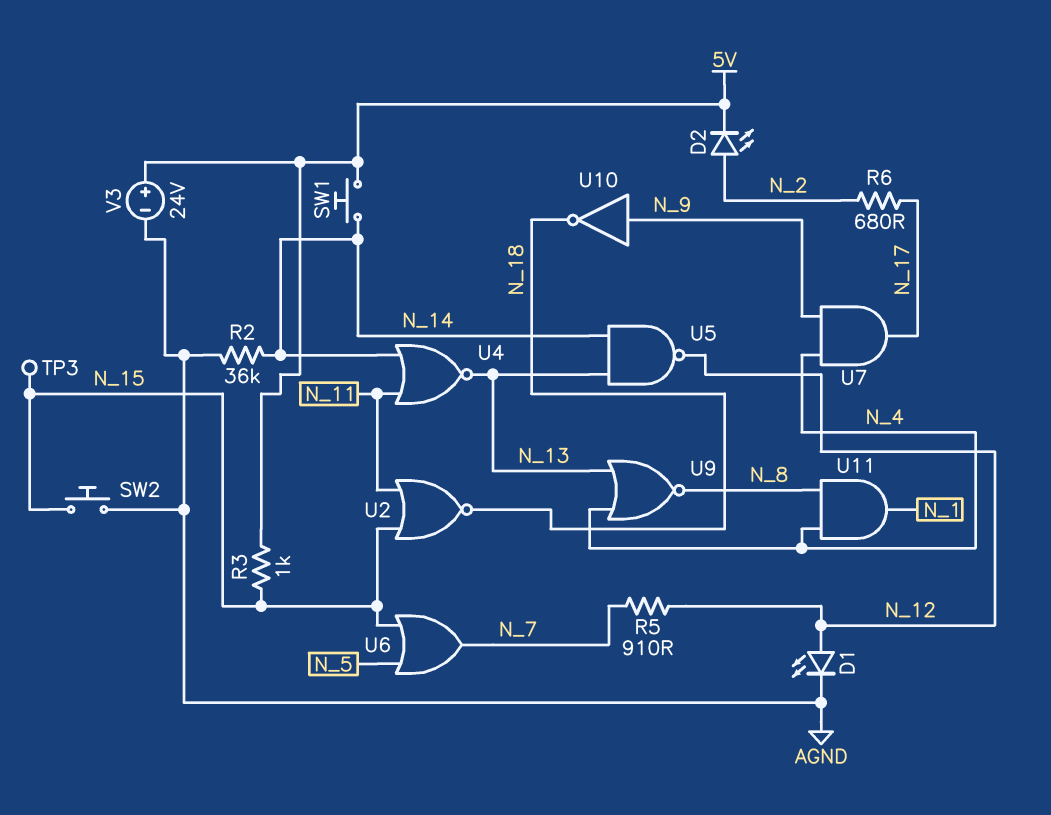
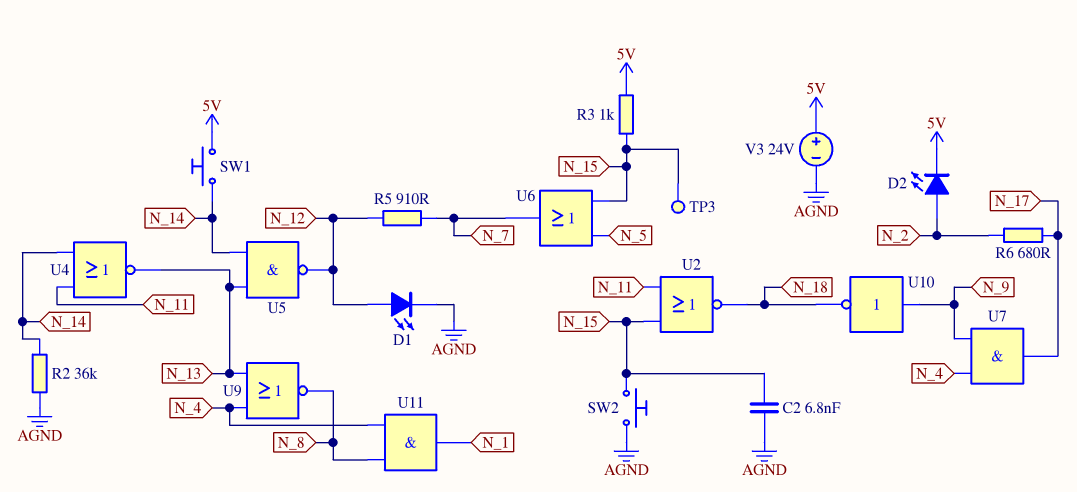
C2: none -> 6.8nF (AGND, N_15)

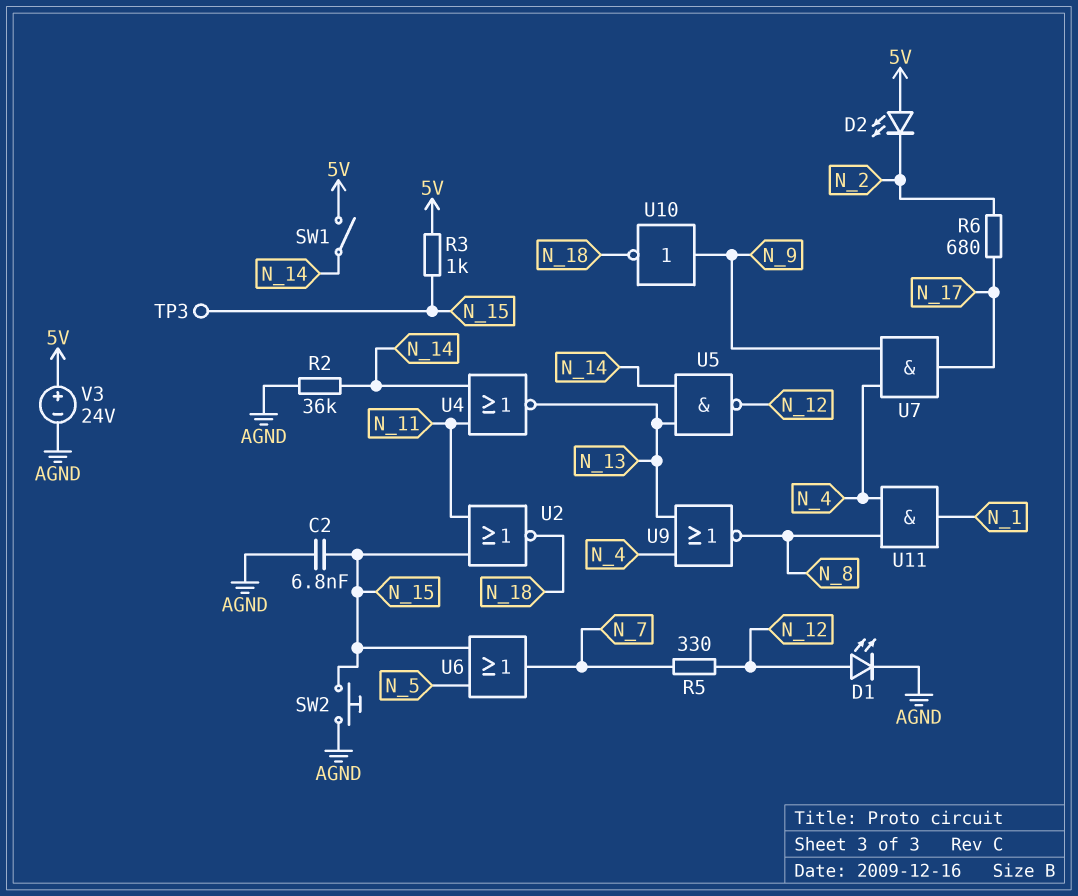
D2: LED (A N_2, K 5V) -> LED (A 5V, K N_2)
R5: 910 (N_7, N_12) -> 330 (N_7, N_12)
SW1: button (5V, N_14) -> switch (5V, N_14)

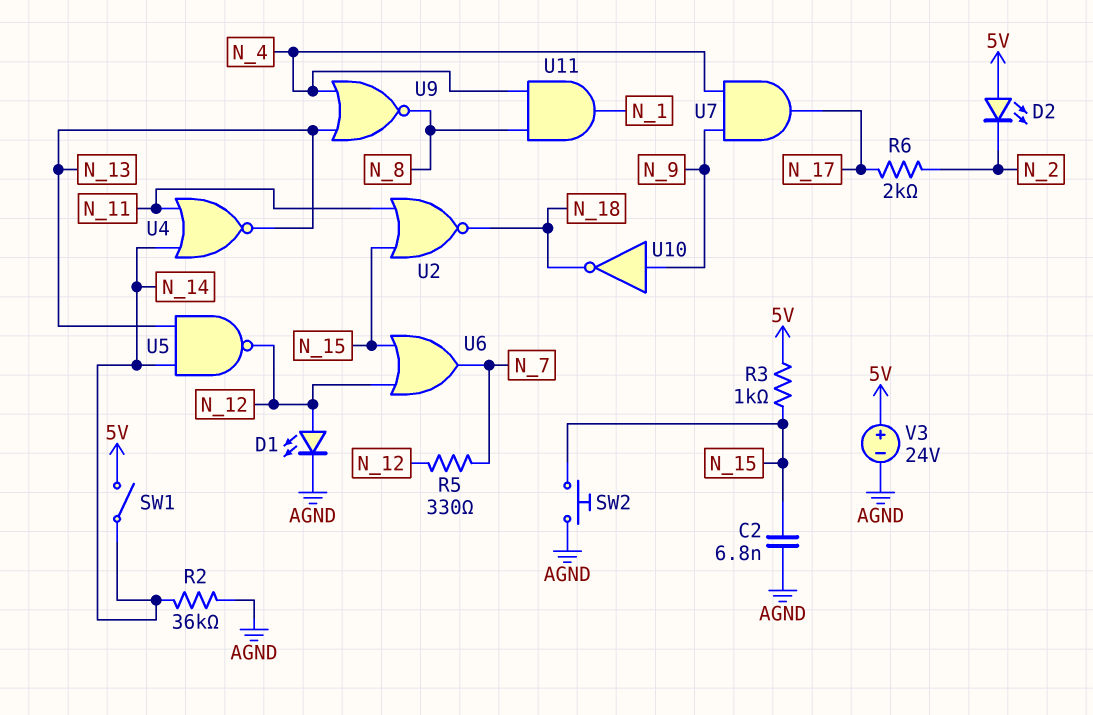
R6: 680 (N_2, N_17) -> 2k (N_2, N_17)
TP3: test point (N_15) -> none
U6: OR (in N_5, in N_15, out N_7) -> OR (in N_12, in N_15, out N_7)

